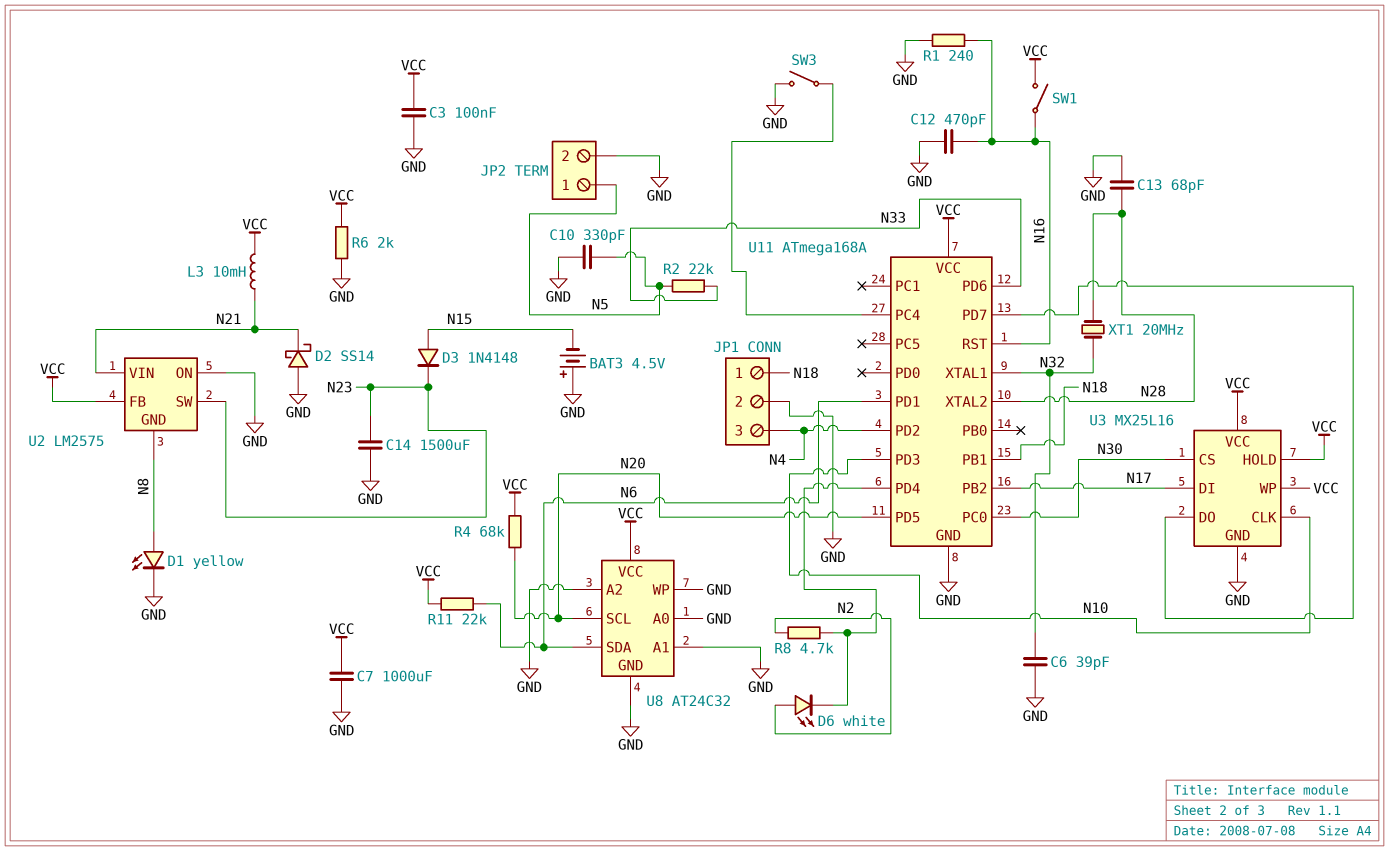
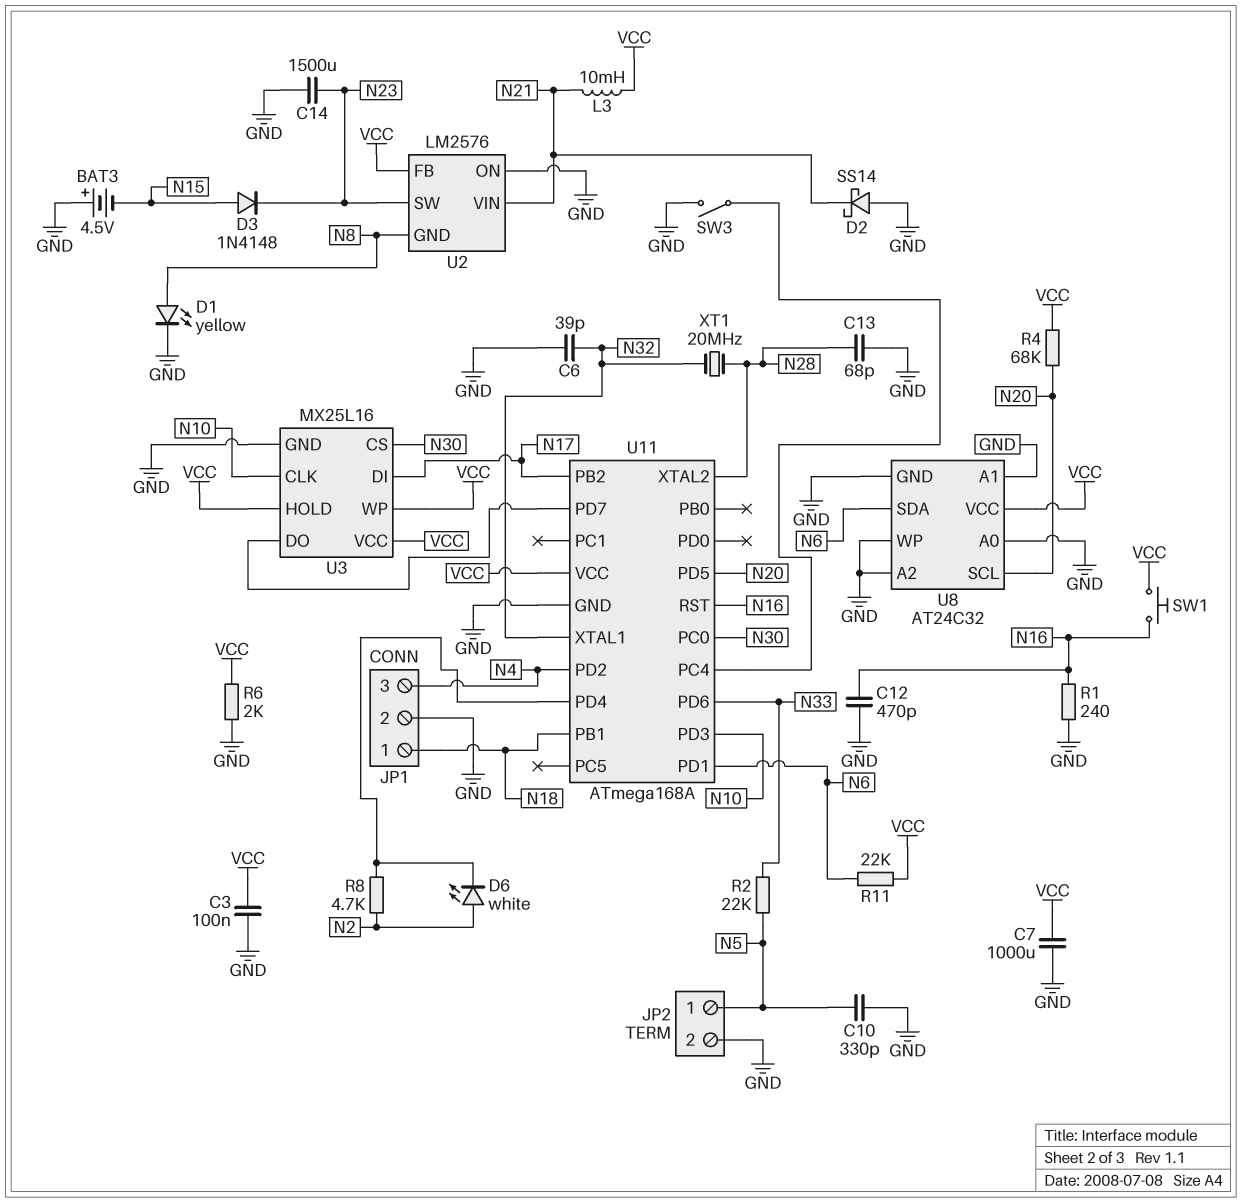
SW1: switch (N16, VCC) -> button (N16, VCC)
U2: LM2575 -> LM2576

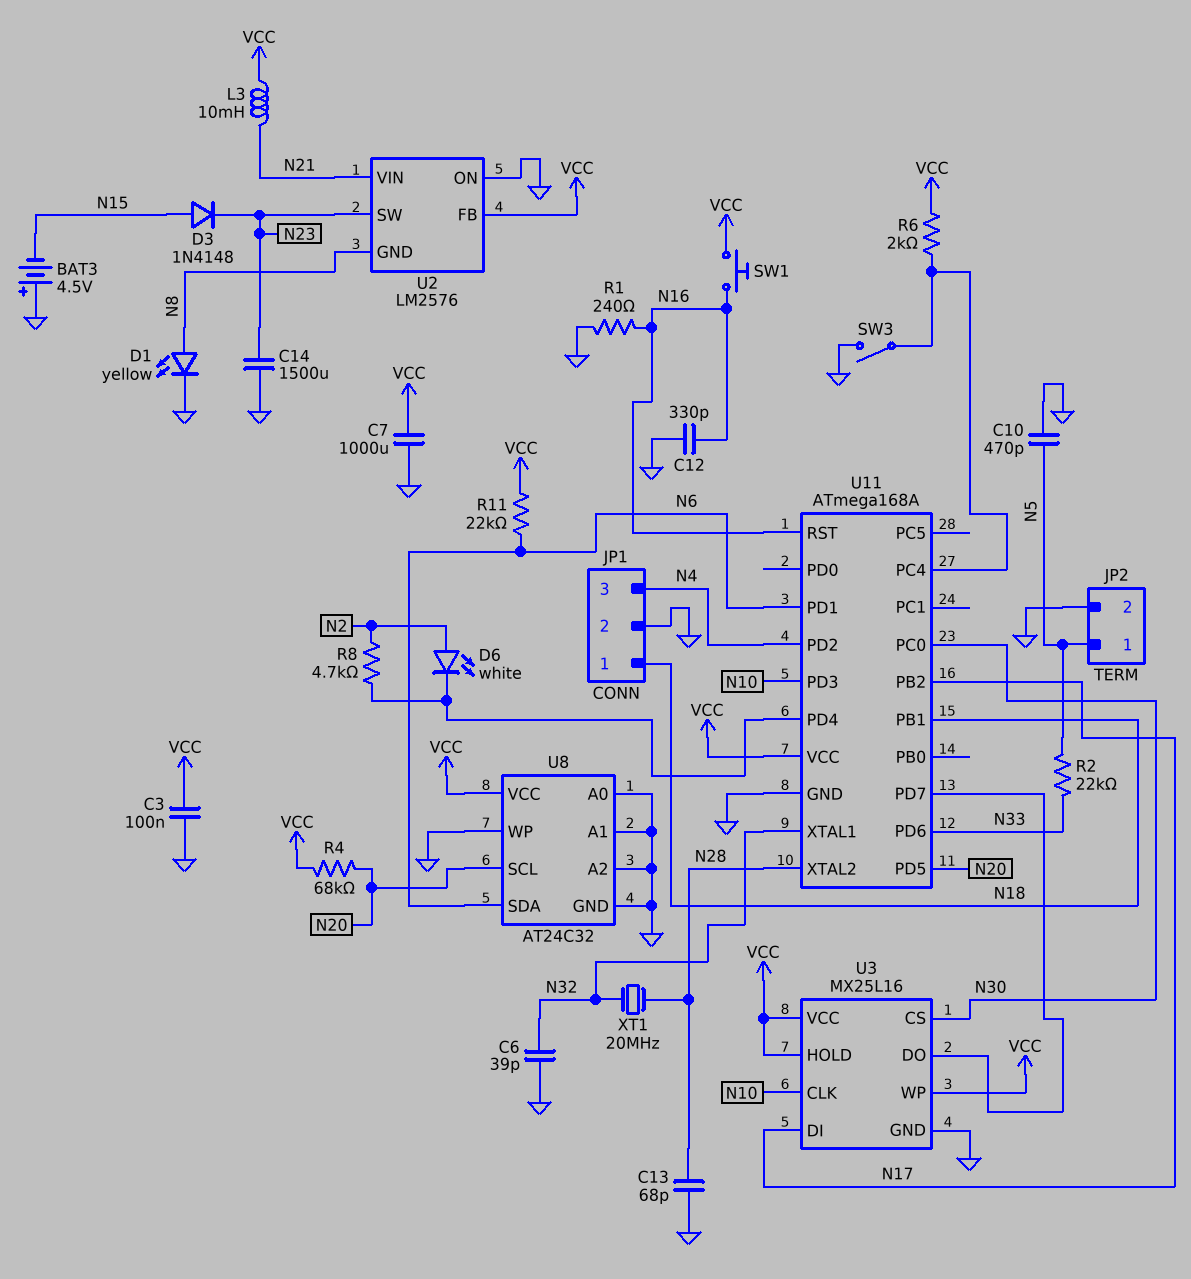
C10: 330pF (GND, N5) -> 470pF (GND, N5)
C12: 470pF (GND, N16) -> 330pF (GND, N16)
D2: schottky SS14 (A GND, K N21) -> none
R6: 2k (GND, VCC) -> 2k (U11/PC4, VCC)

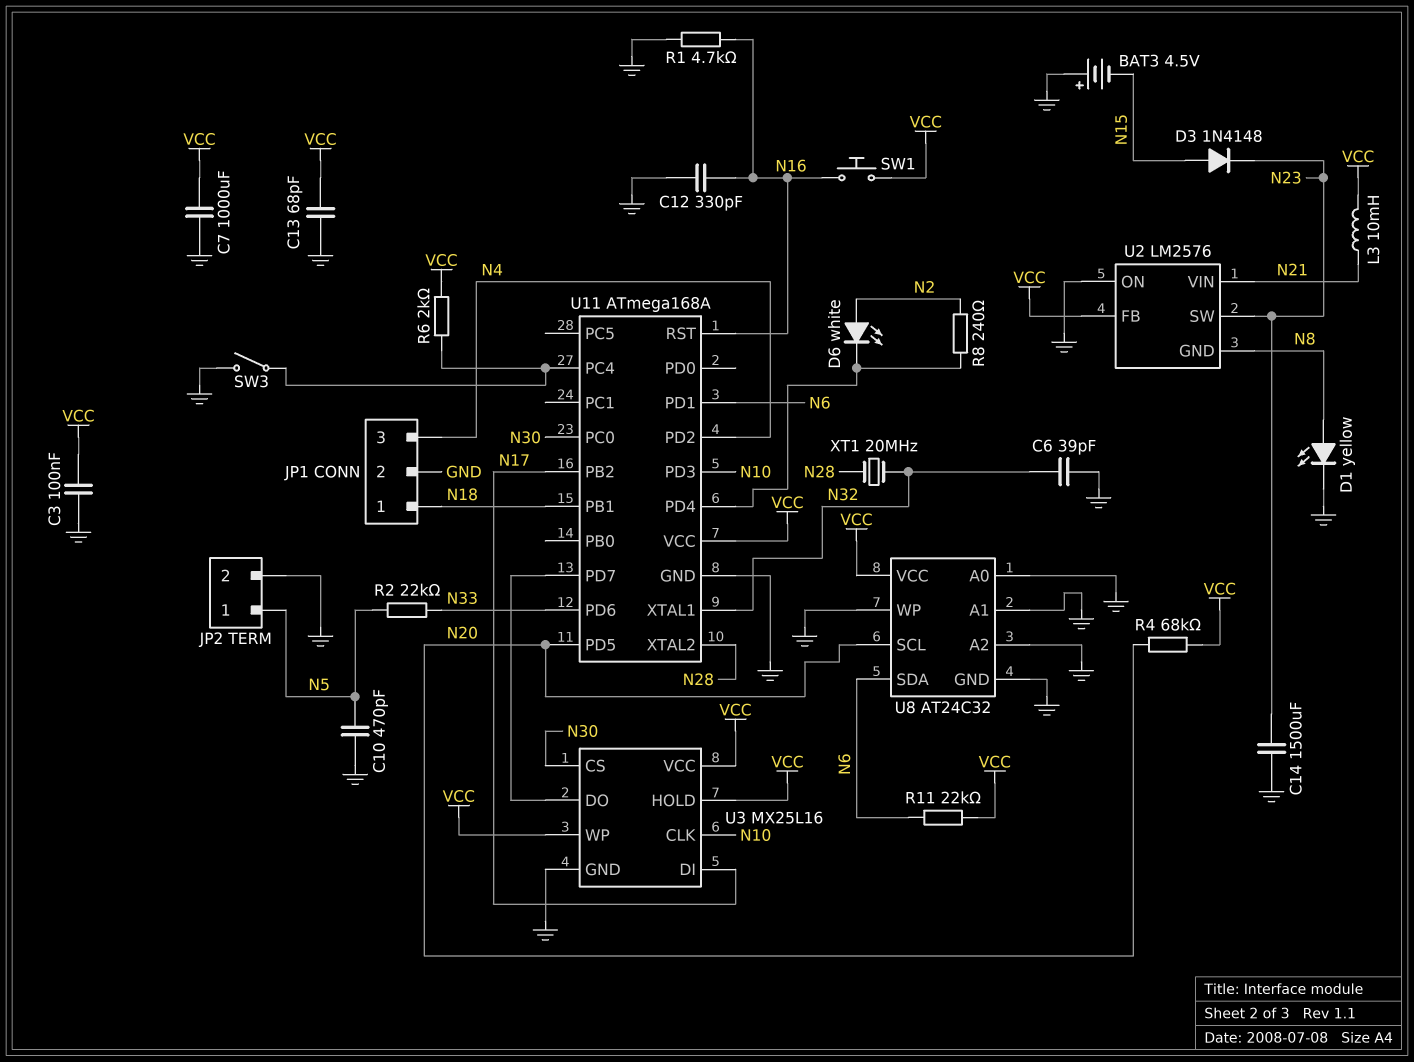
C13: 68pF (GND, N28) -> 68pF (GND, VCC)
R1: 240 (GND, N16) -> 4.7k (GND, N16)
R8: 4.7k (N2, U11/PD4) -> 240 (N2, U11/PD4)

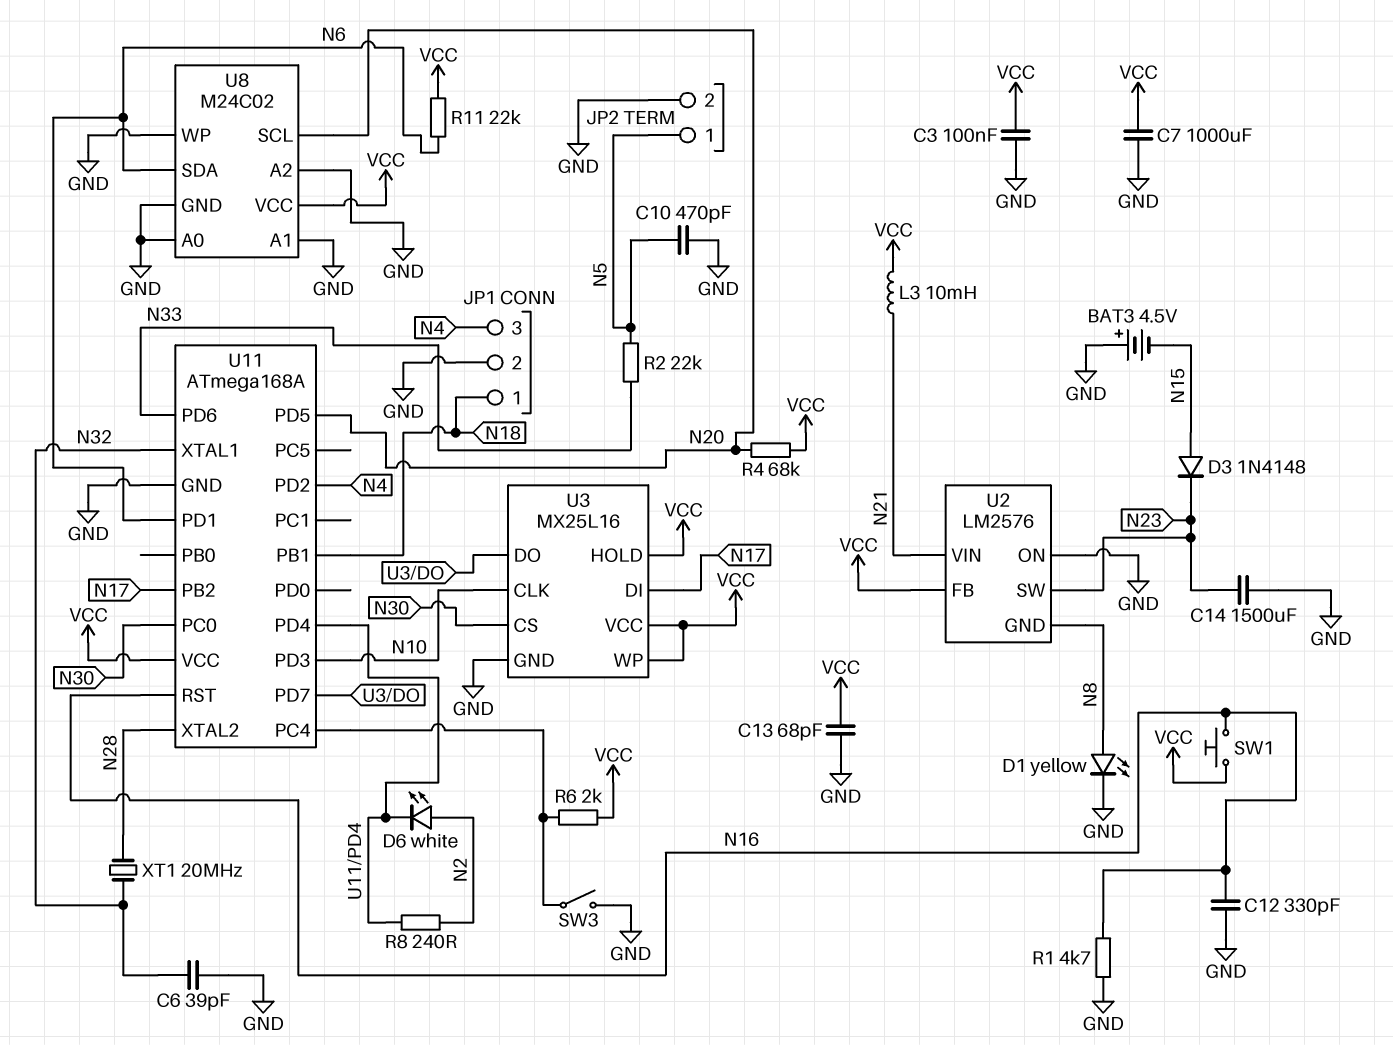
U8: AT24C32 -> M24C02

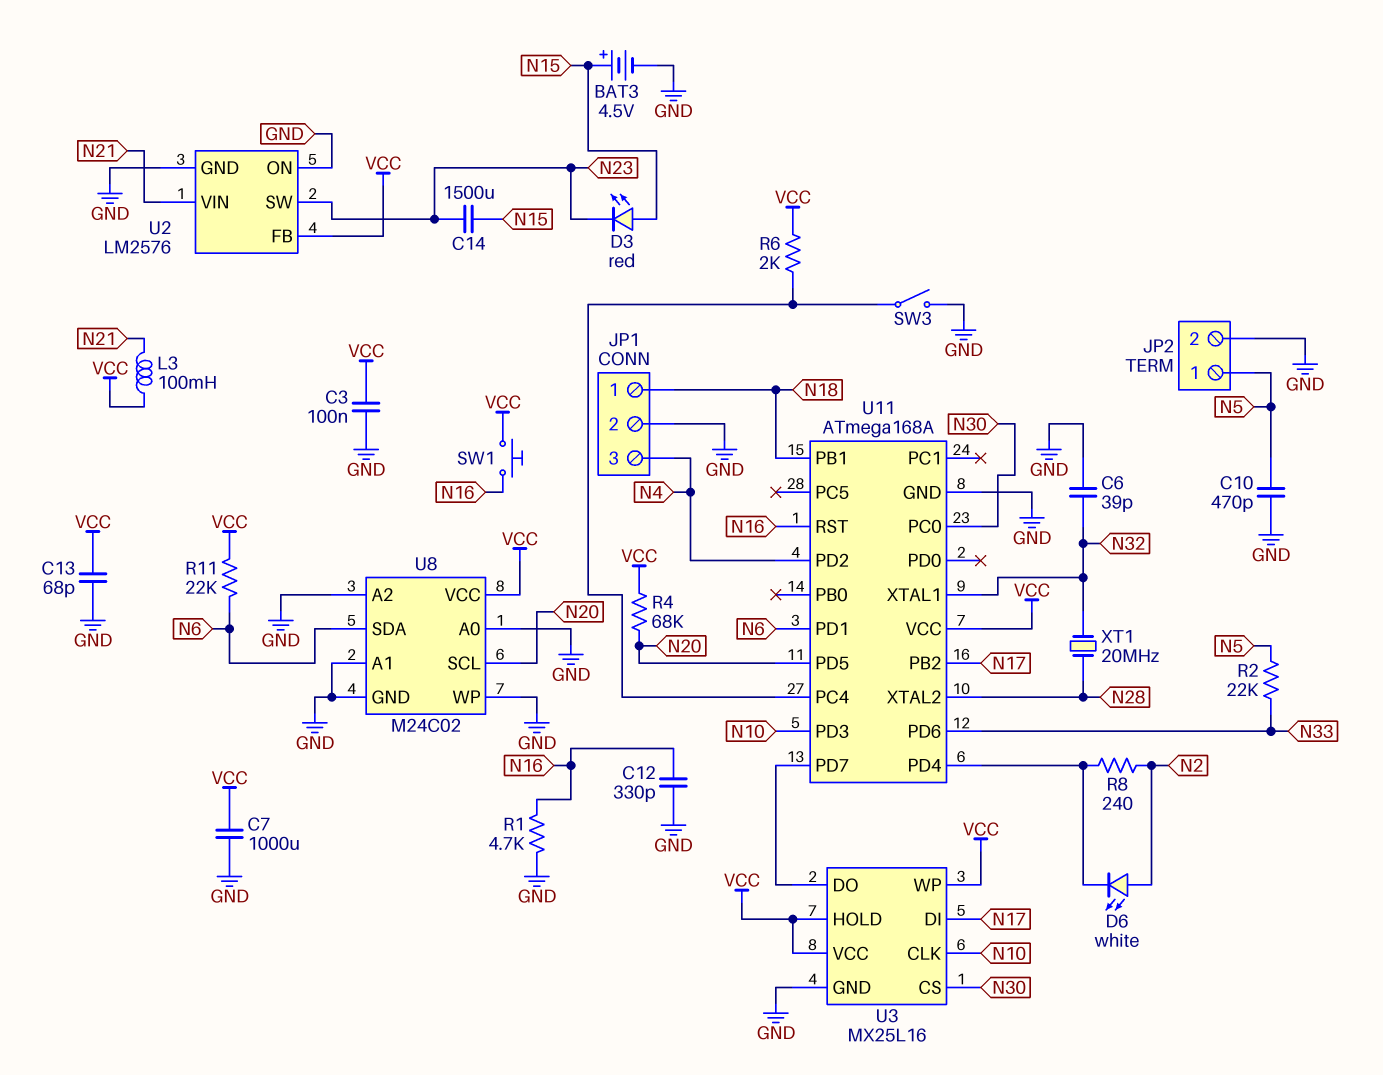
BAT3: 4.5V (plus GND, minus N15) -> 4.5V (plus N15, minus GND)
C14: 1500uF (GND, N23) -> 1500uF (N15, N23)
D1: LED yellow (A N8, K GND) -> none
D3: diode 1N4148 (A N15, K N23) -> LED red (A N15, K N23)
L3: 10mH (N21, VCC) -> 100mH (N21, VCC)
U2 pin GND: N8 -> GND

